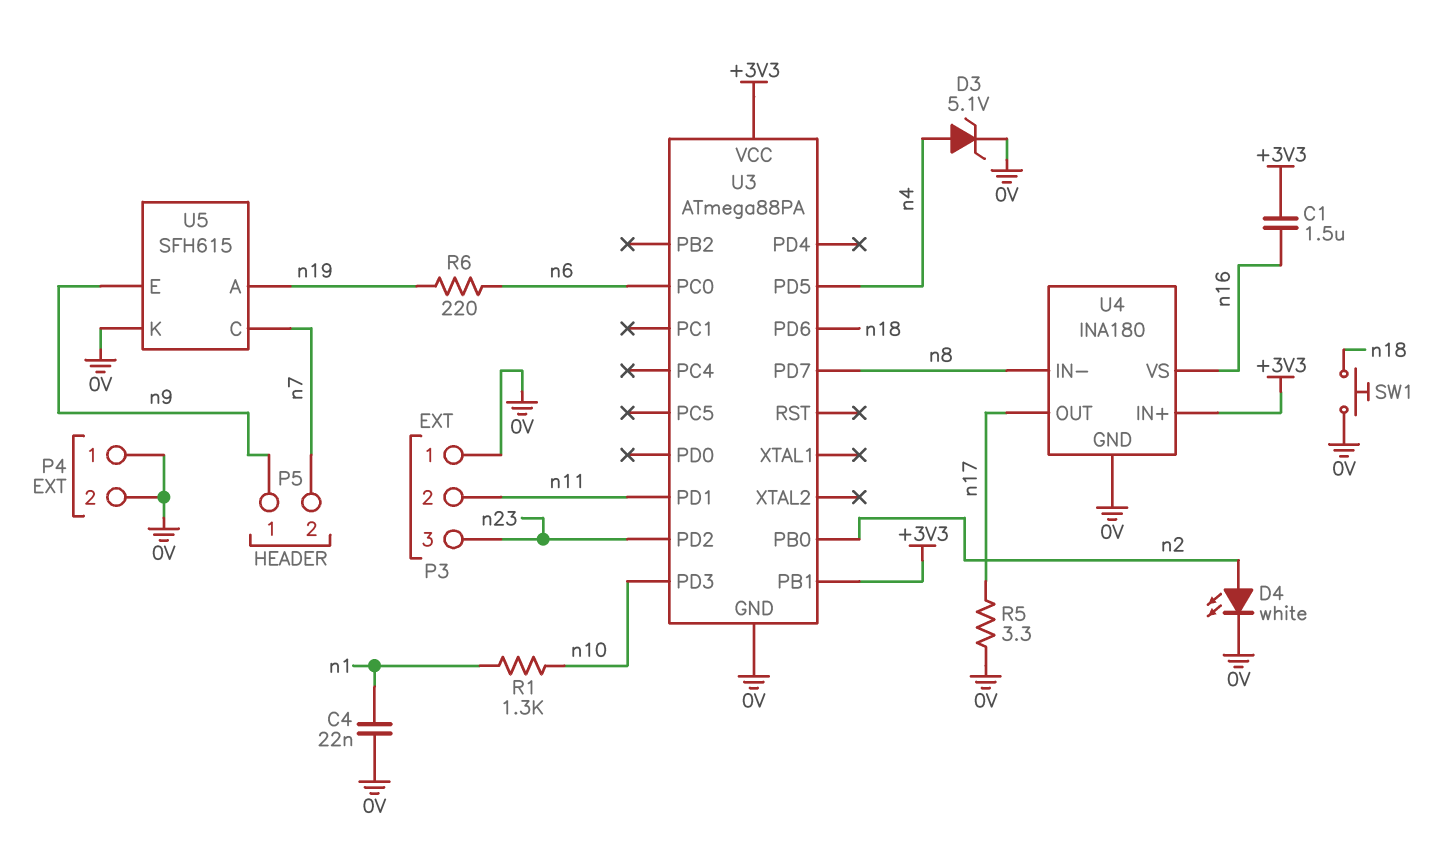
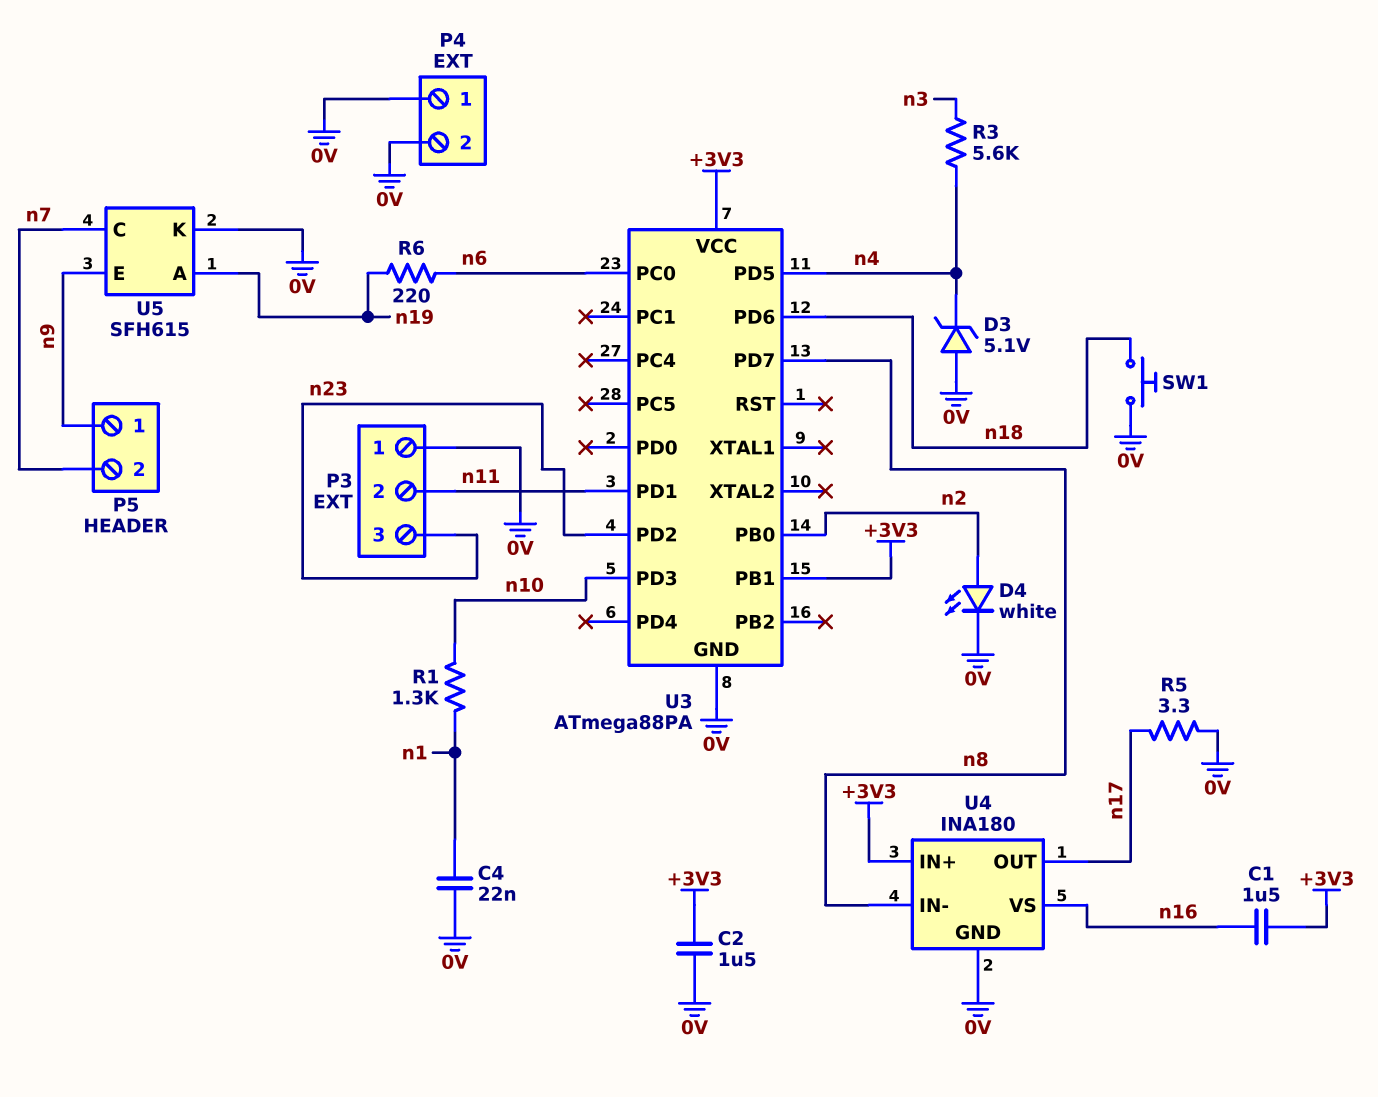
C2: none -> 1.5uF (+3V3, 0V)
D3: zener 5.1V (A n4, K 0V) -> zener 5.1V (A 0V, K n4)
R3: none -> 5.6k (n3, n4)

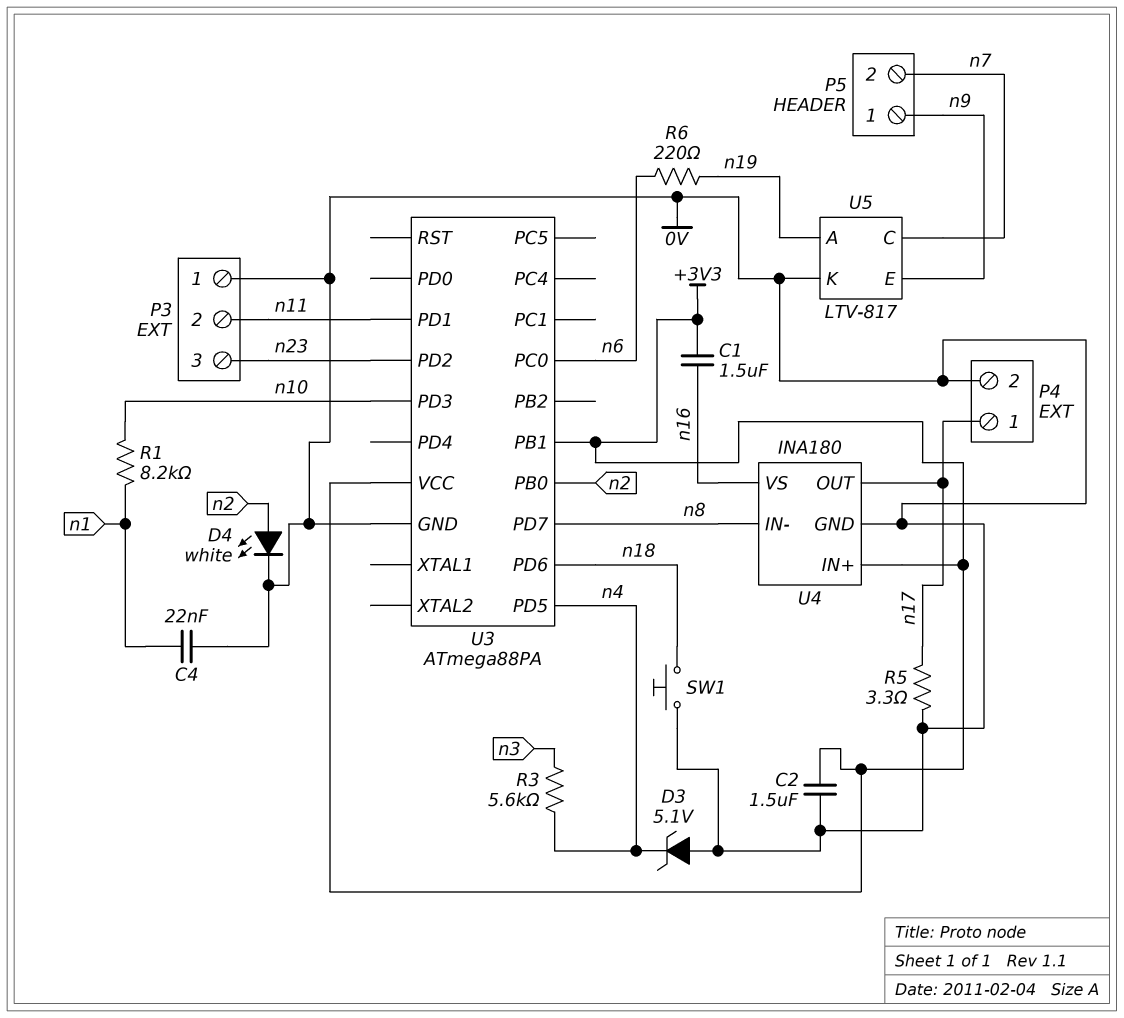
P4 pin 1: 0V -> n17
R1: 1.3k (n1, n10) -> 8.2k (n1, n10)
U5: SFH615 -> LTV-817

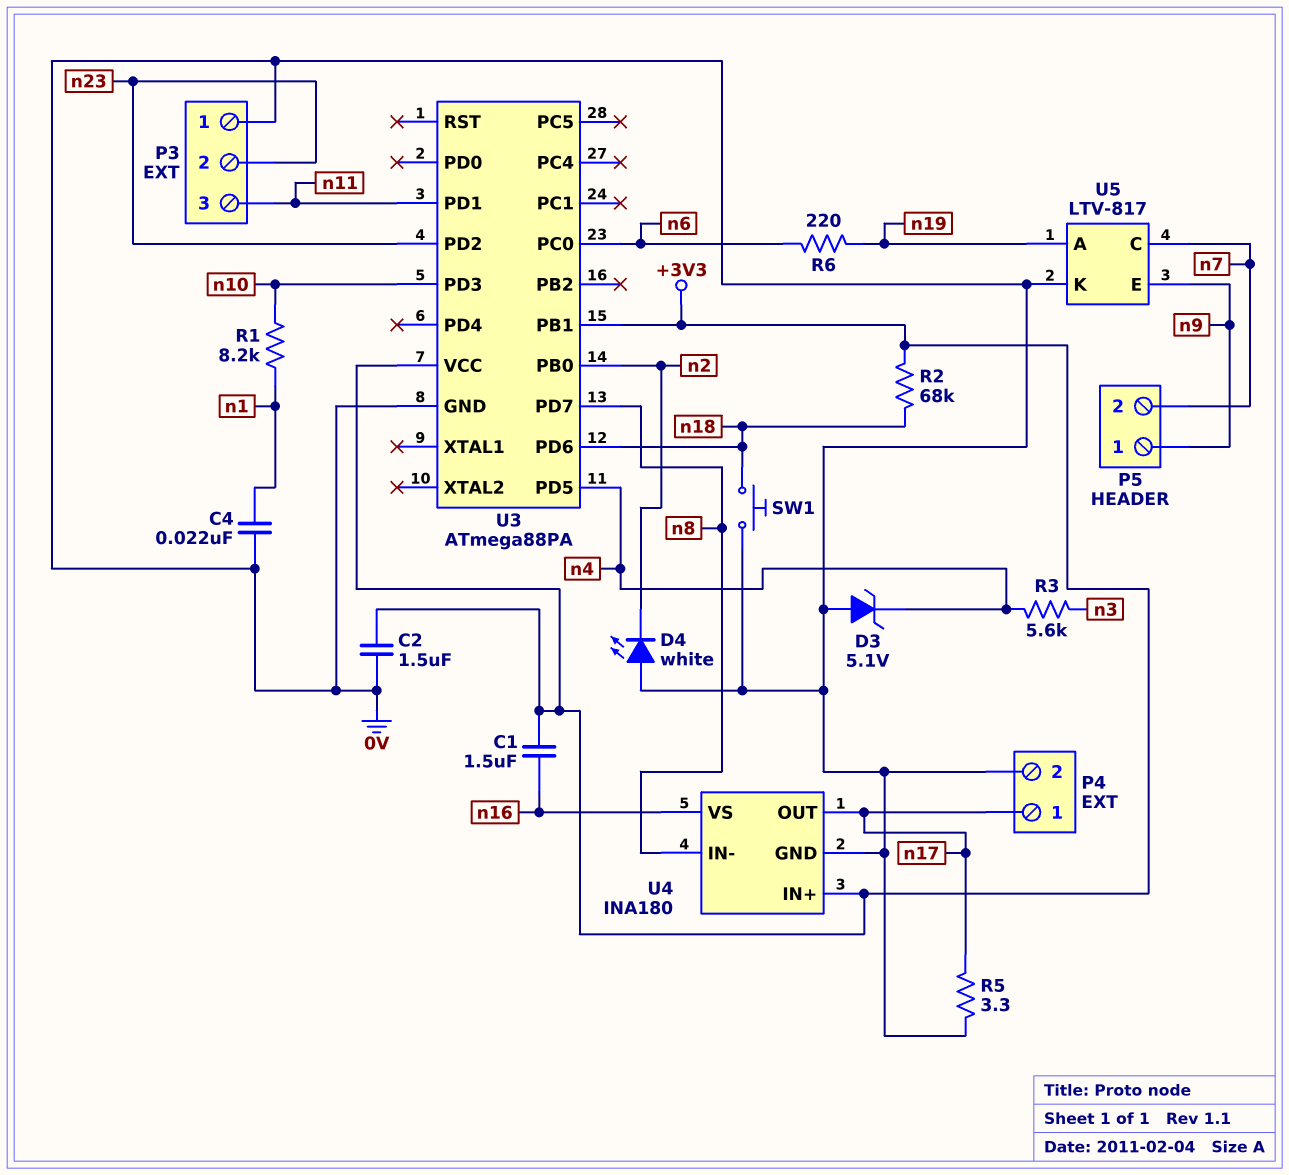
D4: LED white (A n2, K 0V) -> LED white (A 0V, K n2)
P3 pin 2: n11 -> n23
P3 pin 3: n23 -> n11
R2: none -> 68k (+3V3, n18)

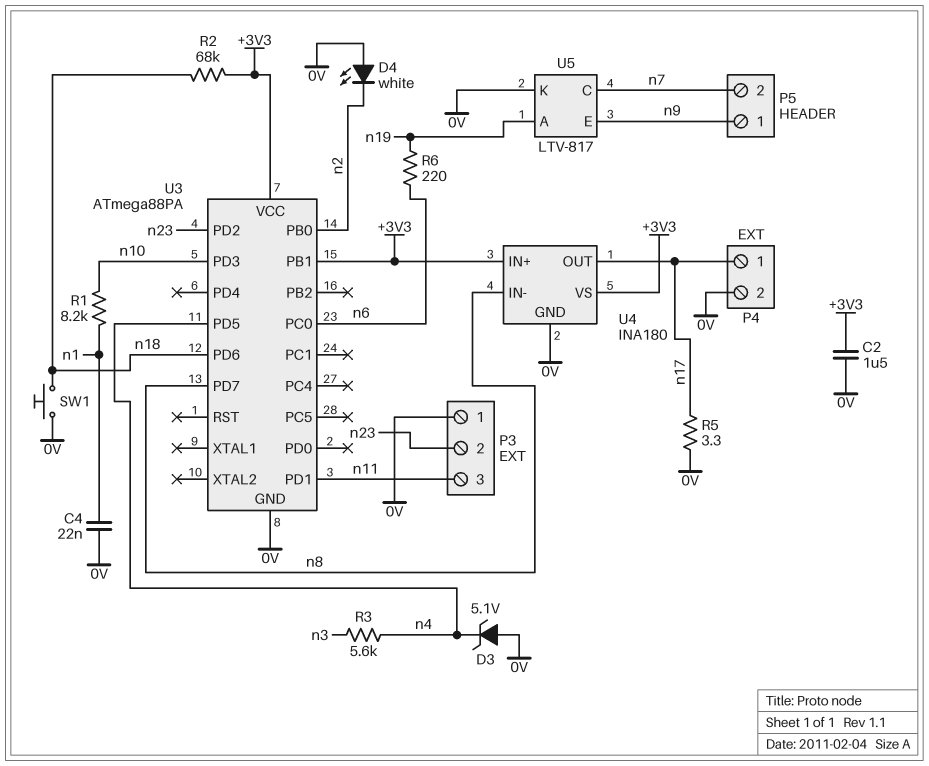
C1: 1.5uF (+3V3, n16) -> none
U4 pin VS: n16 -> +3V3

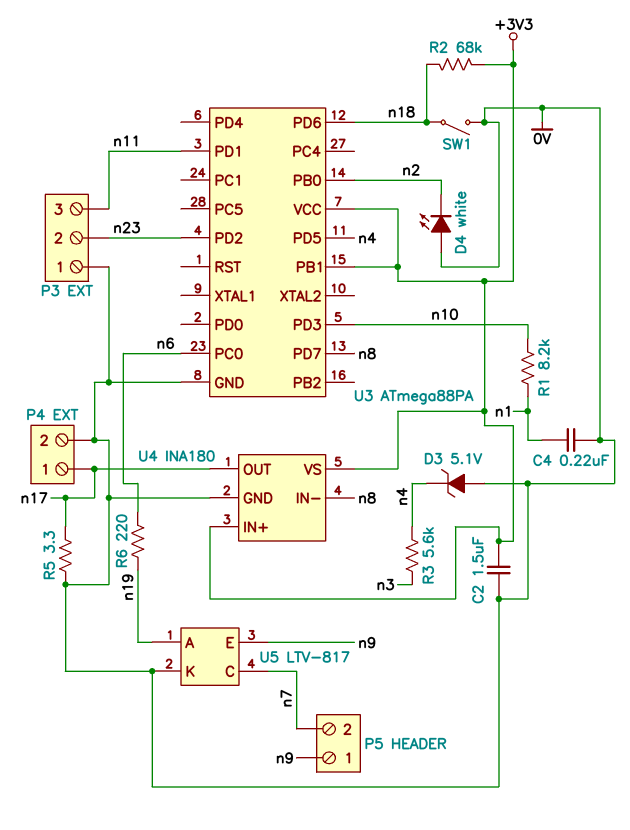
C4: 22nF (0V, n1) -> 220nF (0V, n1)
SW1: button (0V, n18) -> switch (0V, n18)

